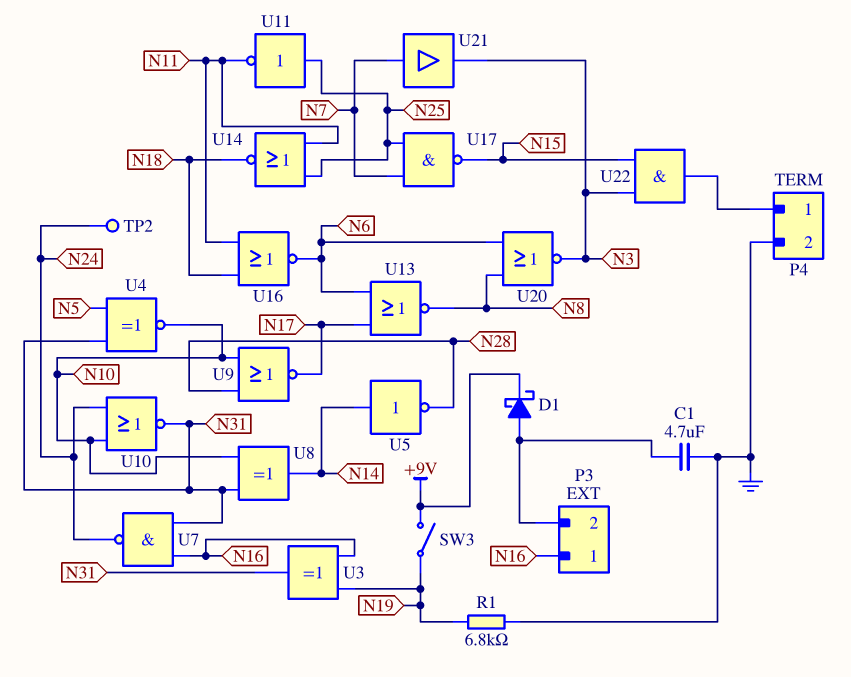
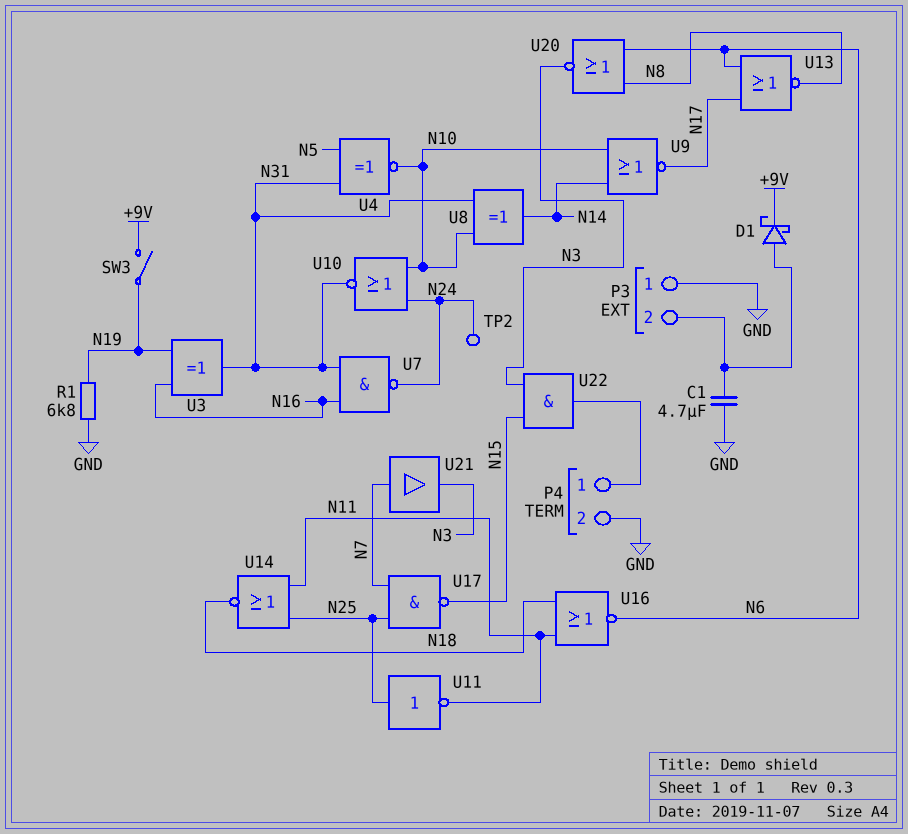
P3 pin 1: N16 -> GND
U5: NOT (in N14, out N28) -> none
U9: NOR (in N10, in N28, out N17) -> NOR (in N10, in N14, out N17)

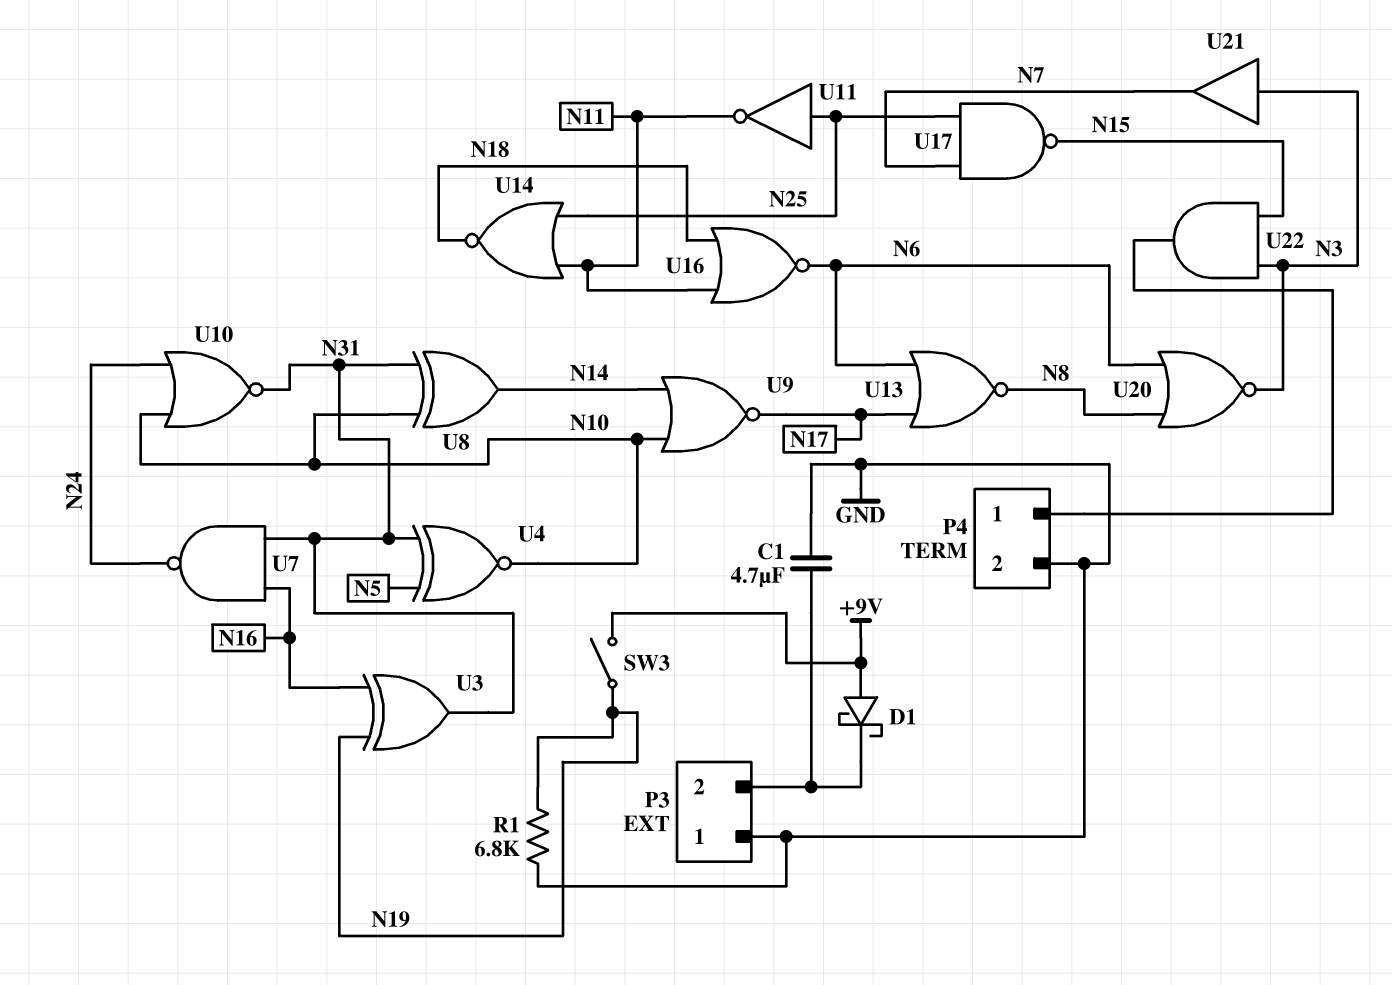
D1: schottky (A P3/2, K +9V) -> schottky (A +9V, K P3/2)
TP2: test point (N24) -> none
U21: buffer (in N7, out N3) -> buffer (in N3, out N7)

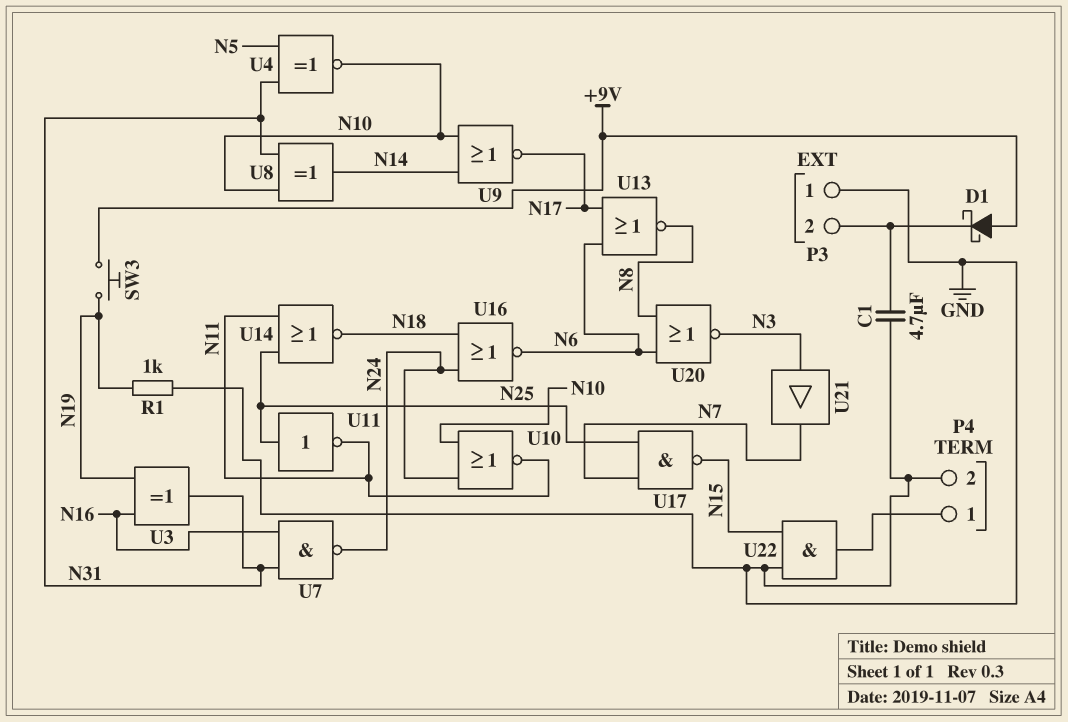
R1: 6.8k (GND, N19) -> 1k (GND, N19)
SW3: switch (+9V, N19) -> button (+9V, N19)
U10: NOR (in N10, in N24, out N31) -> NOR (in N10, in N24, out N11)
U16: NOR (in N11, in N18, out N6) -> NOR (in N18, in N24, out N6)
U22: AND (in N3, in N15, out P4/1) -> AND (in GND, in N15, out P4/1)

